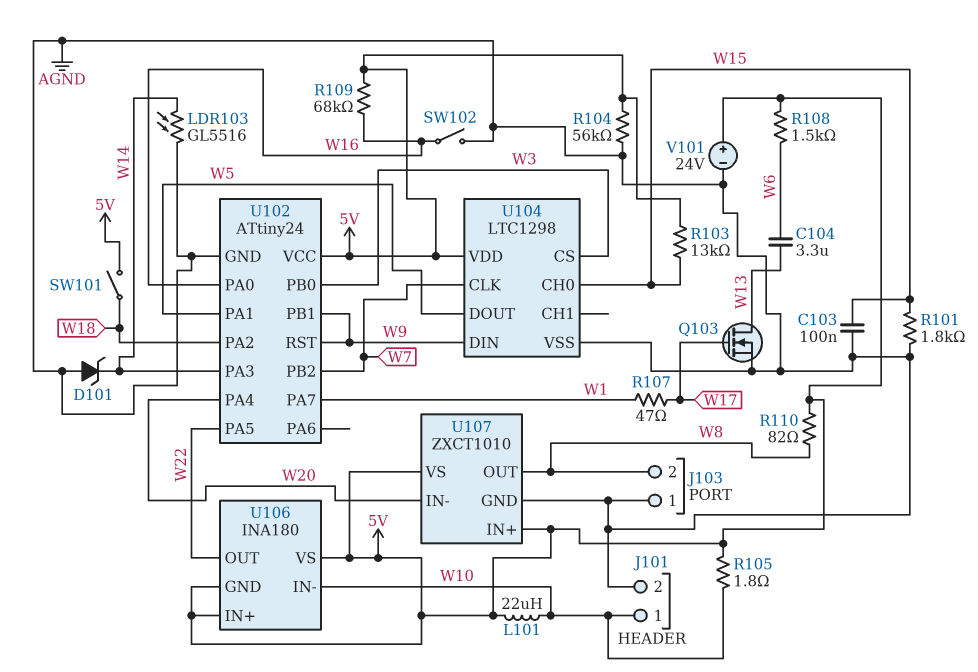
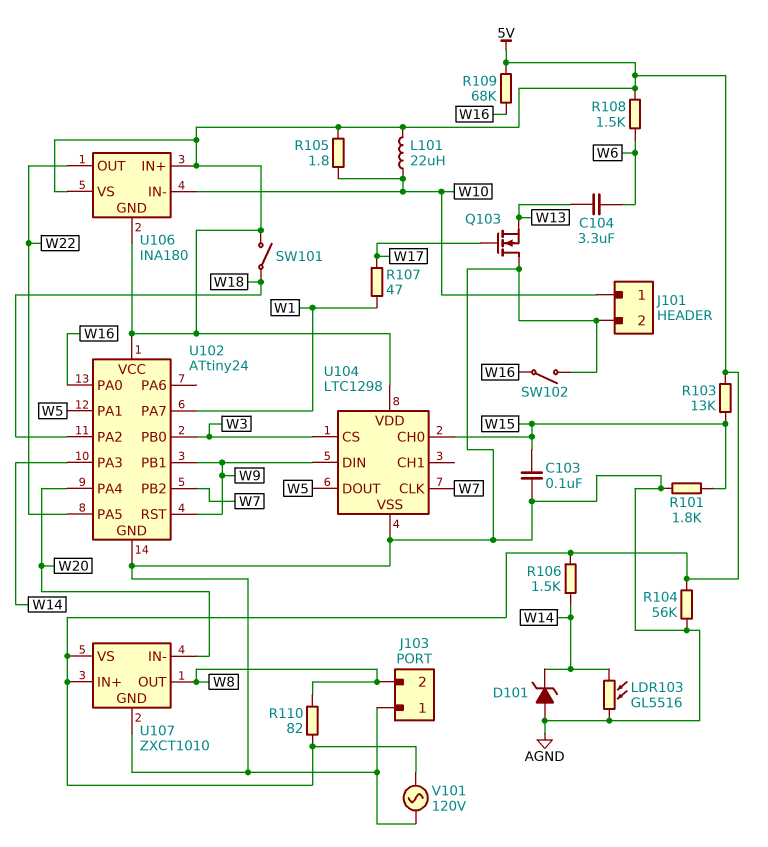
Q103: NMOS (G W17, D W13, S AGND) -> NMOS (G W17, D AGND, S W13)
R106: none -> 1.5k (5V, W14)
V101: 24V (plus 5V, minus AGND) -> AC 120V (5V, AGND)

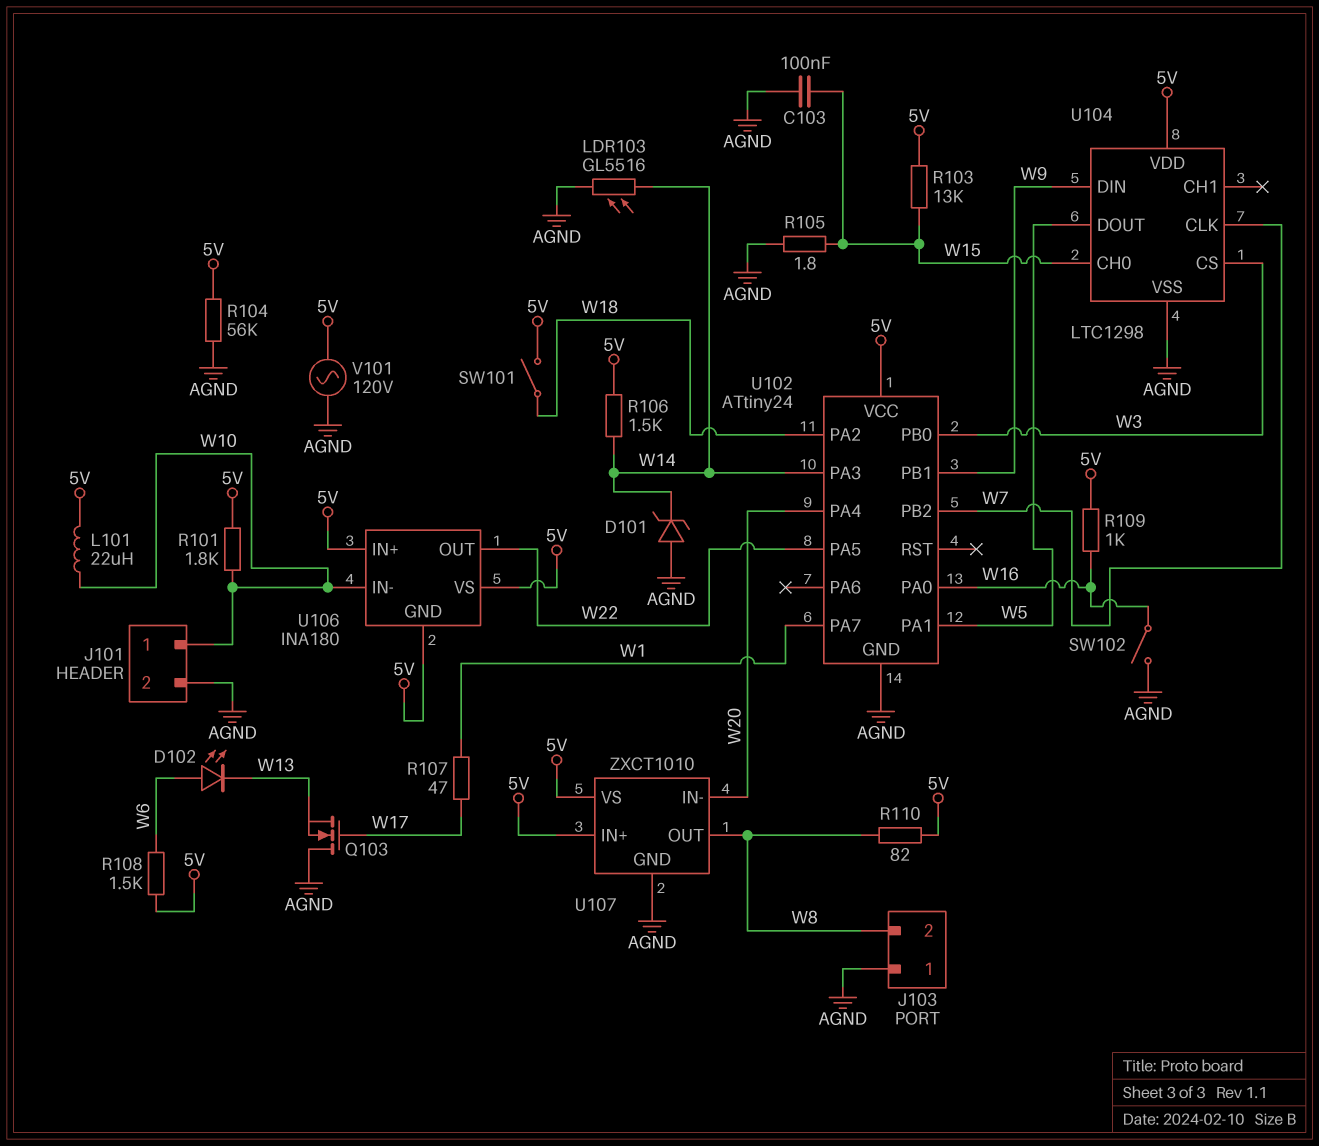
C104: 3.3uF (W6, W13) -> none
D102: none -> LED (A W6, K W13)
R101: 1.8k (AGND, W15) -> 1.8k (5V, W10)
R105: 1.8 (5V, W10) -> 1.8 (AGND, W15)
R109: 68k (5V, W16) -> 1k (5V, W16)
U102 pin RST: W9 -> none

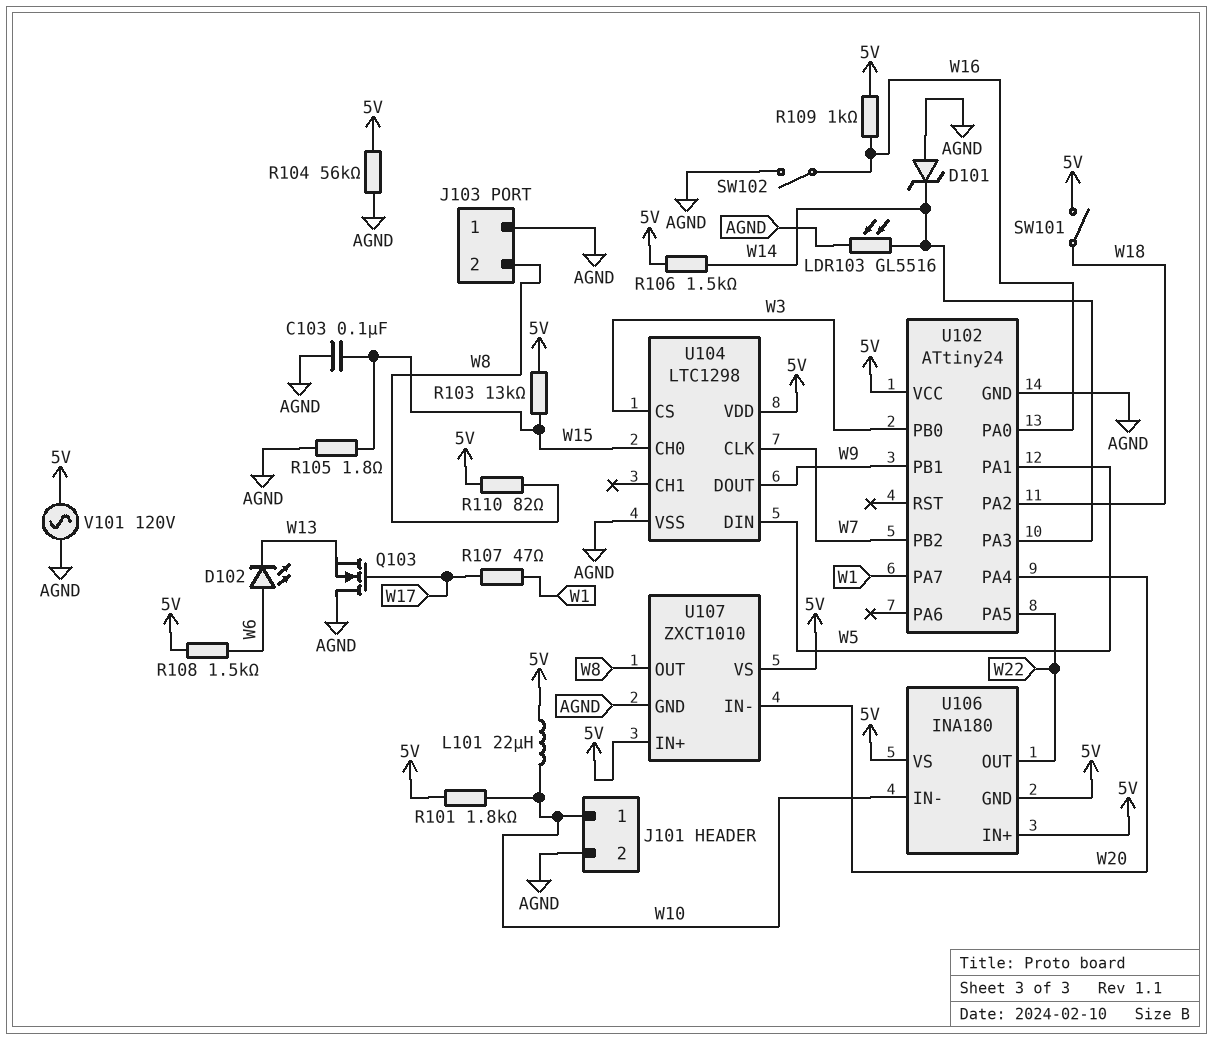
U104 pin DIN: W9 -> W5
U104 pin DOUT: W5 -> W9

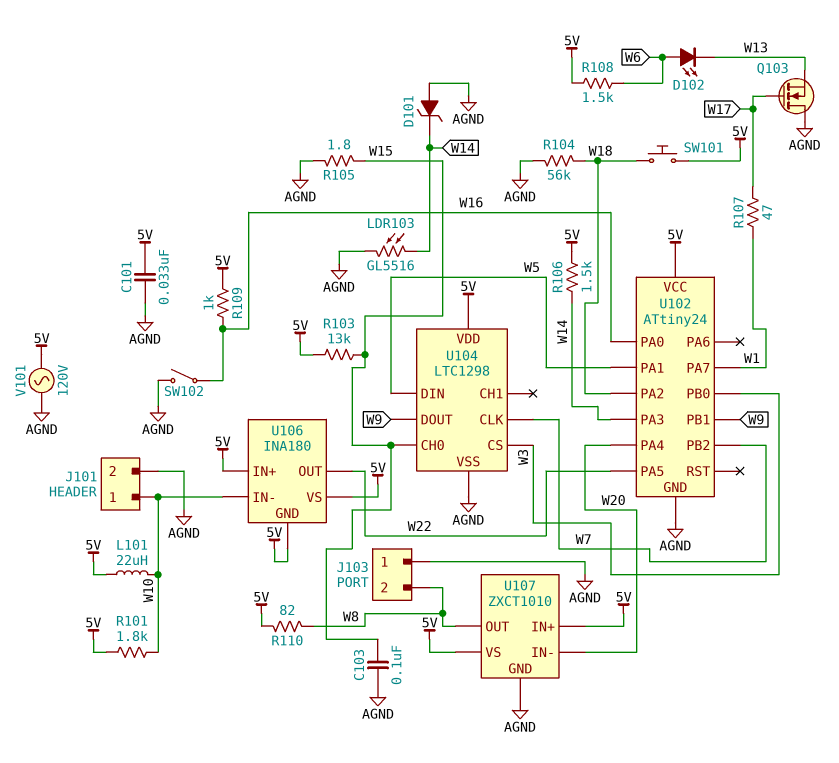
C101: none -> 33nF (5V, AGND)
R104: 56k (5V, AGND) -> 56k (AGND, W18)
SW101: switch (5V, W18) -> button (5V, W18)

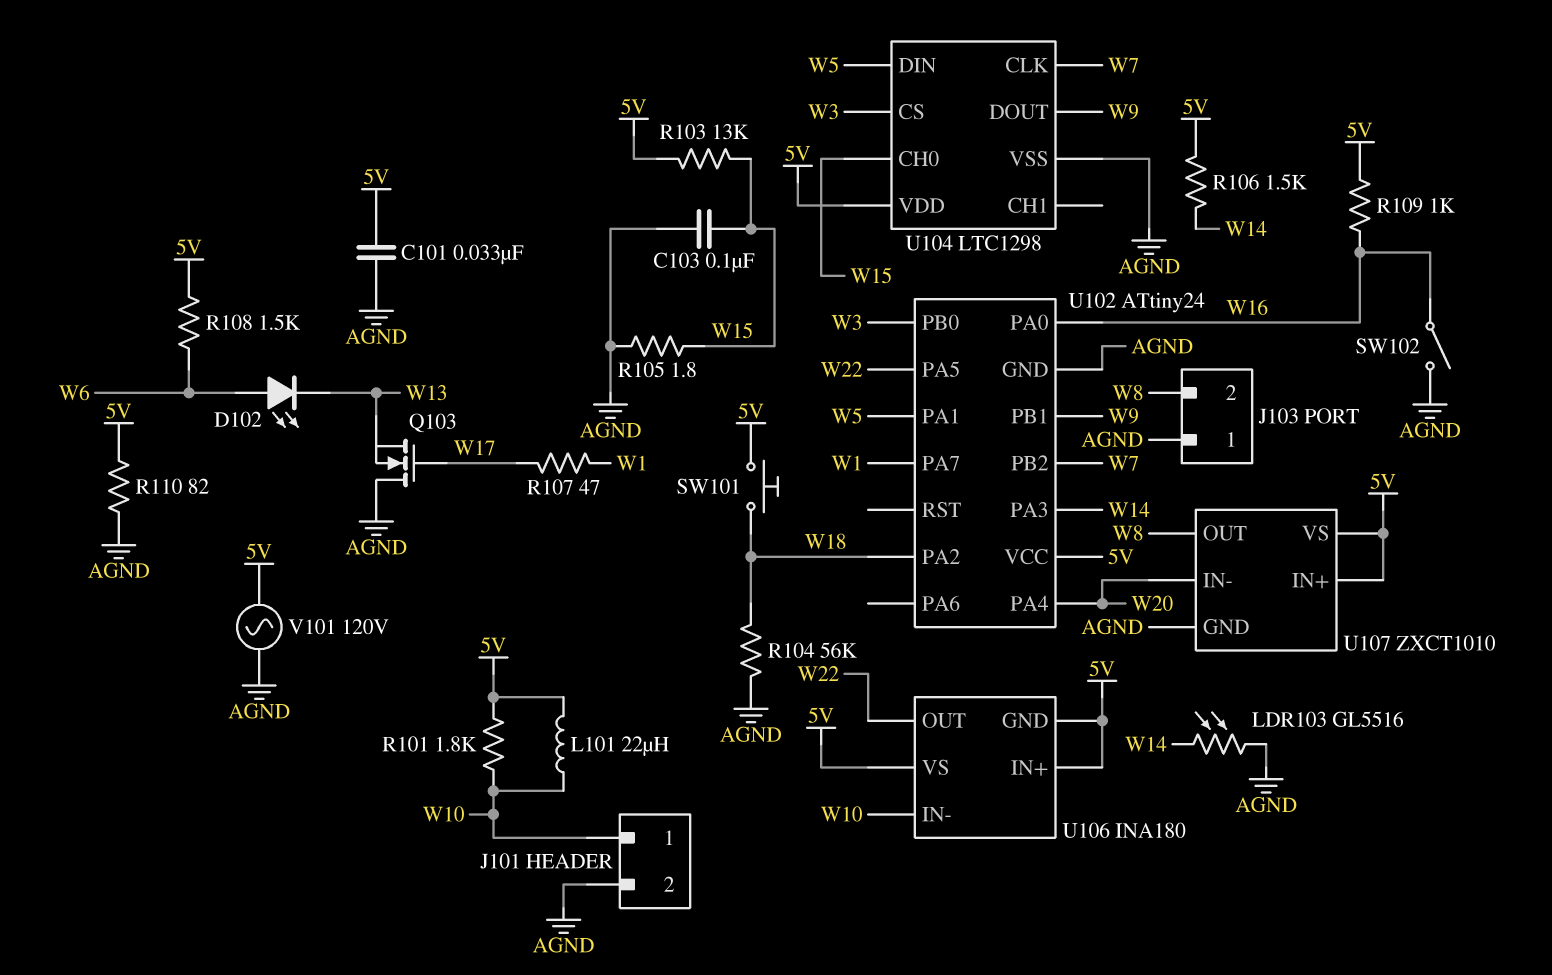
D101: zener (A AGND, K W14) -> none
R110: 82 (5V, W8) -> 82 (5V, AGND)

